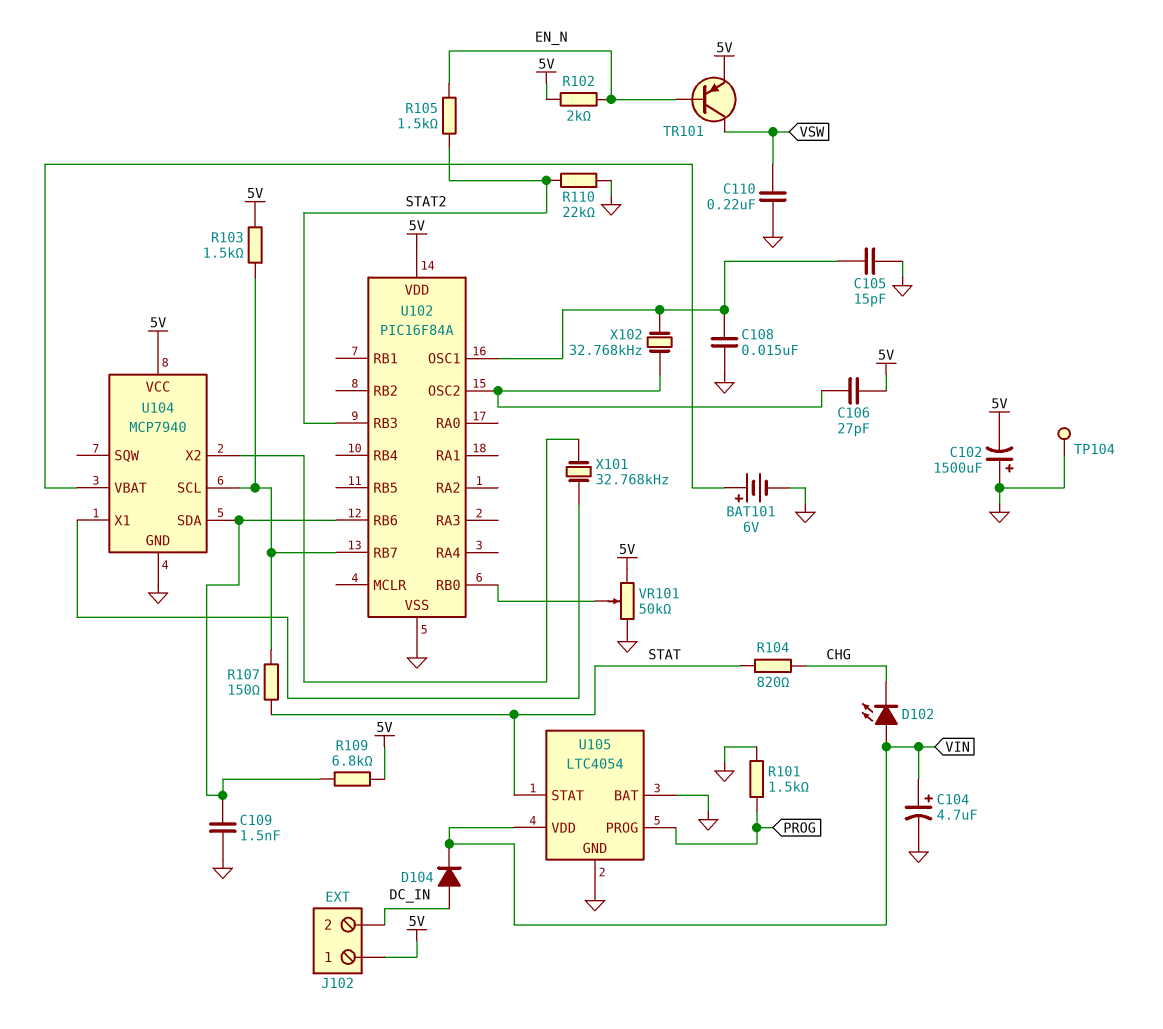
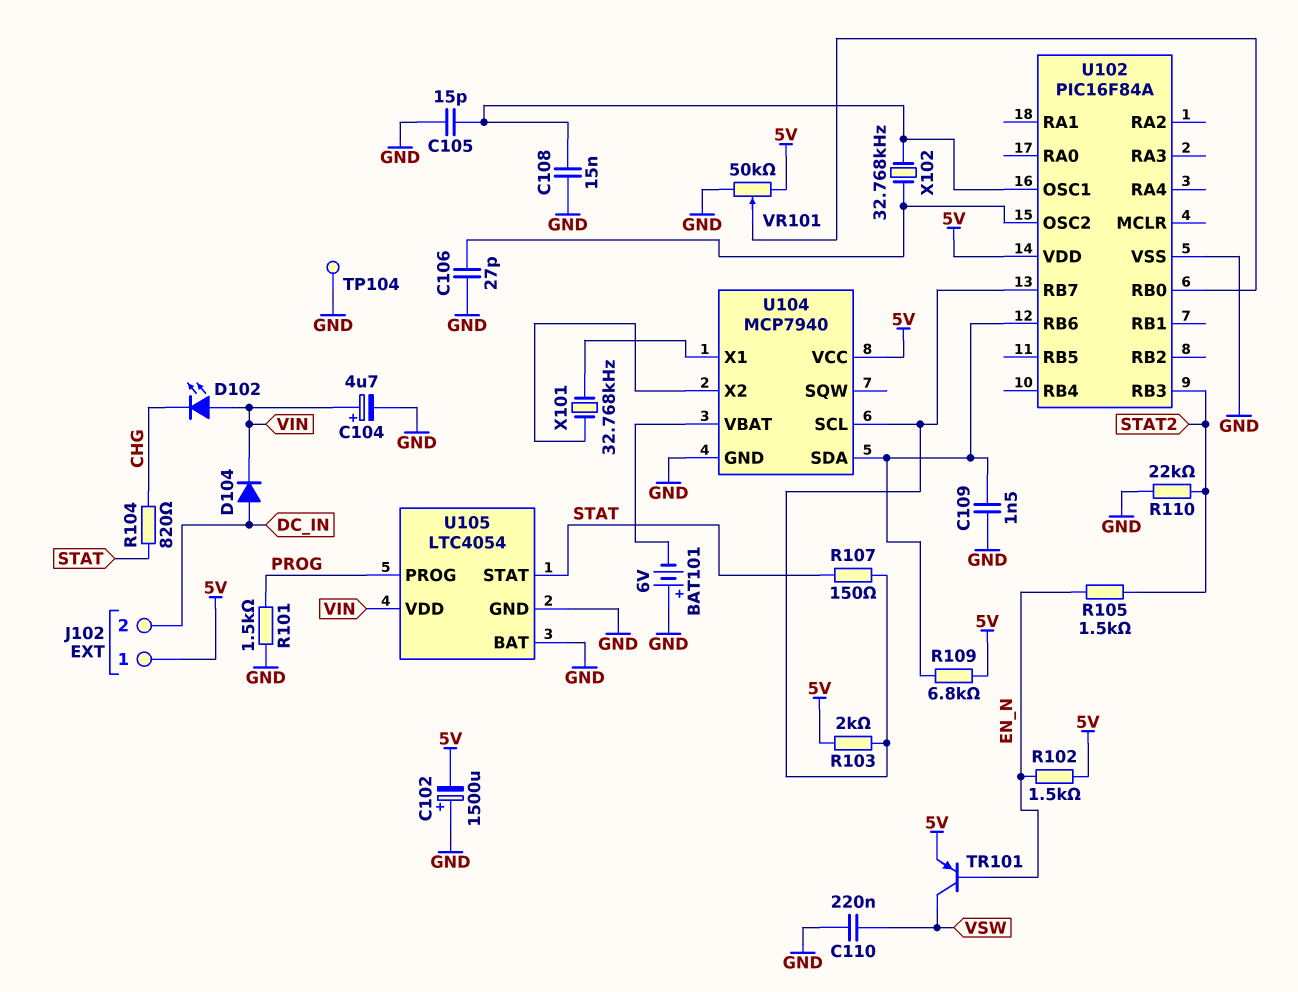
BAT101: 6V (plus U104/VBAT, minus GND) -> 6V (plus GND, minus U104/VBAT)
C106: 27pF (5V, U102/OSC2) -> 27pF (GND, U102/OSC2)
R102: 2k (5V, EN_N) -> 1.5k (5V, EN_N)
R103: 1.5k (5V, U102/RB7) -> 2k (5V, U102/RB7)

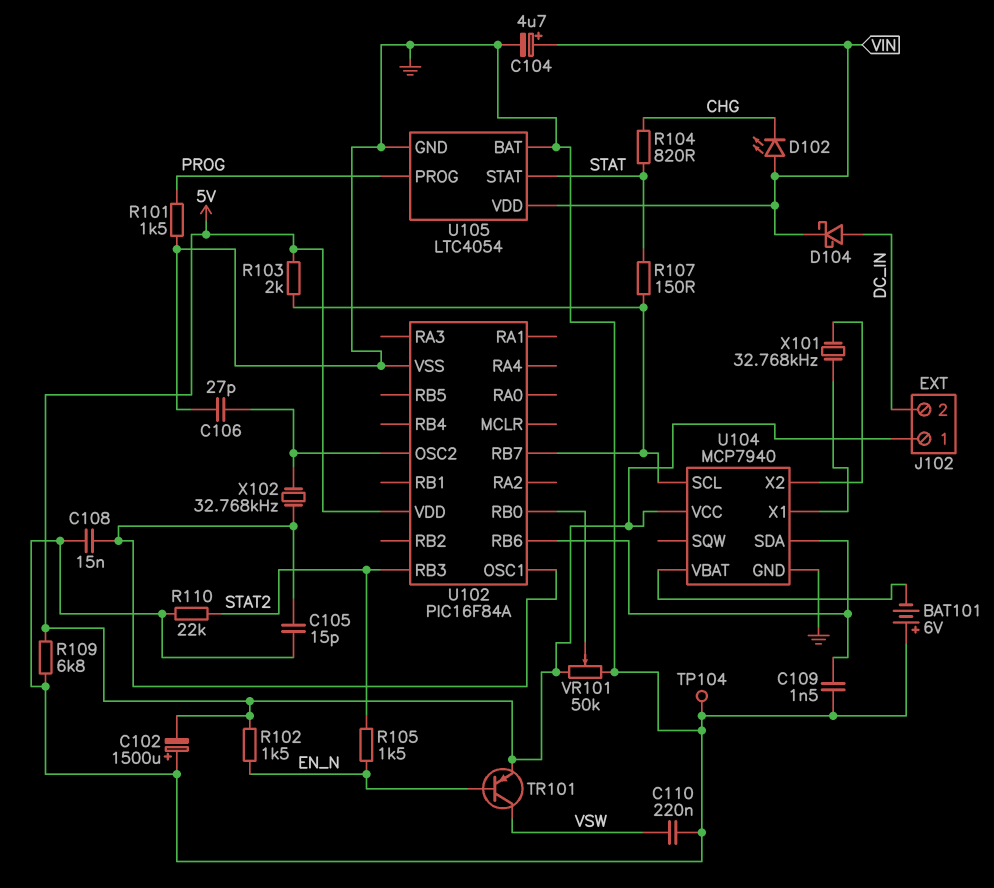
D104: diode (A DC_IN, K VIN) -> schottky (A DC_IN, K VIN)
R109: 6.8k (5V, U102/RB6) -> 6.8k (5V, GND)

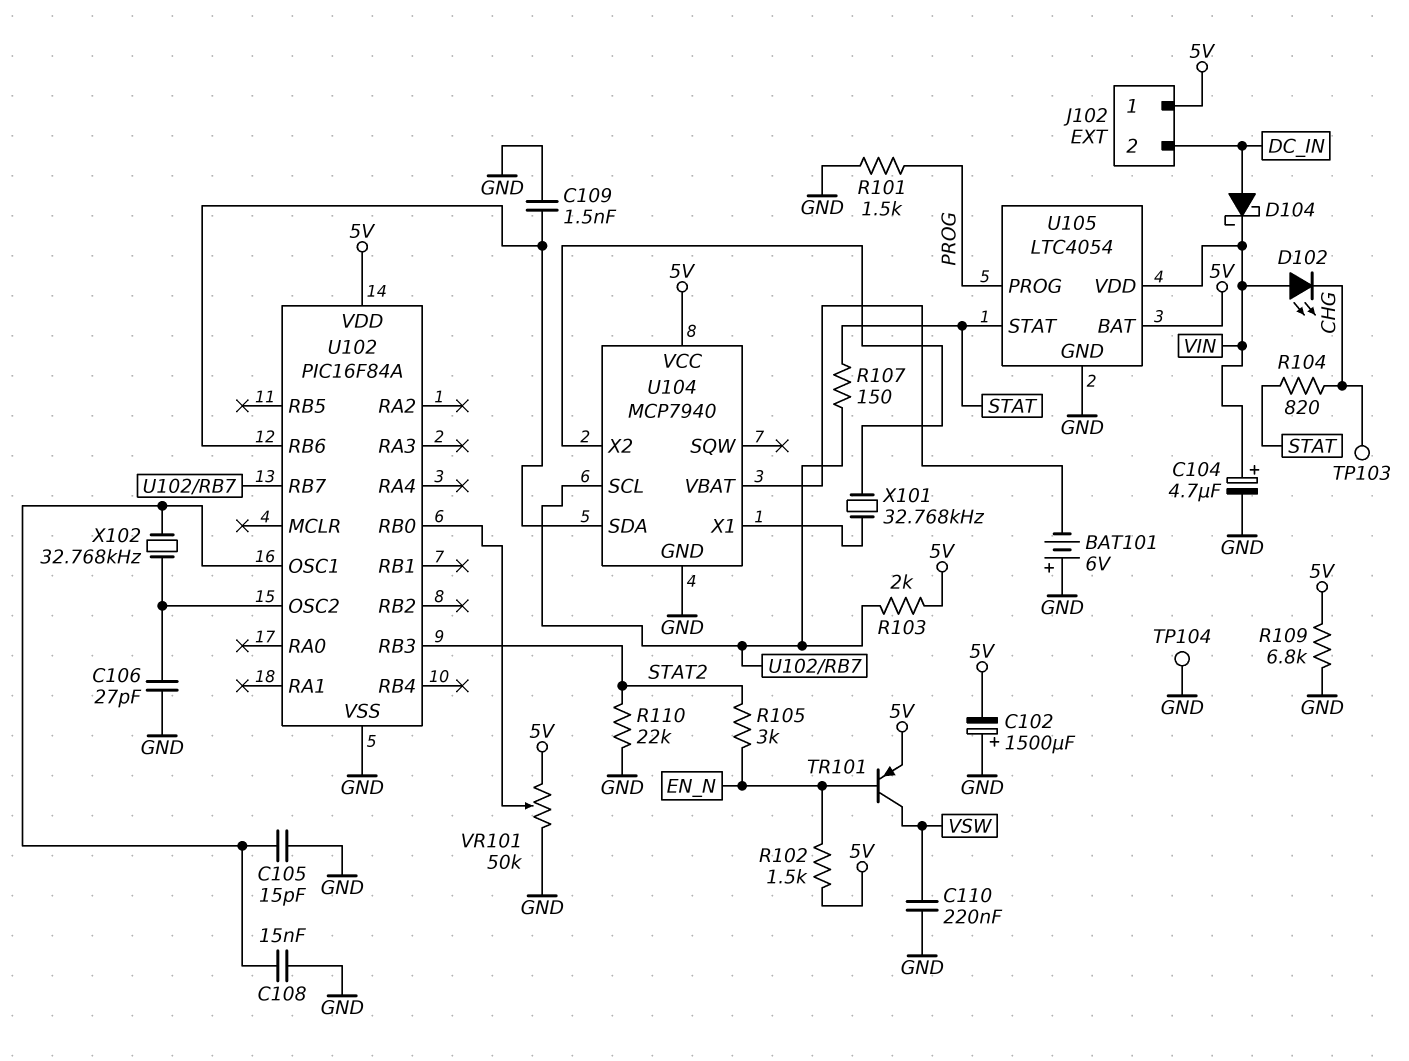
R105: 1.5k (EN_N, STAT2) -> 3k (EN_N, STAT2)
TP103: none -> test point (CHG)
U105 pin BAT: GND -> 5V

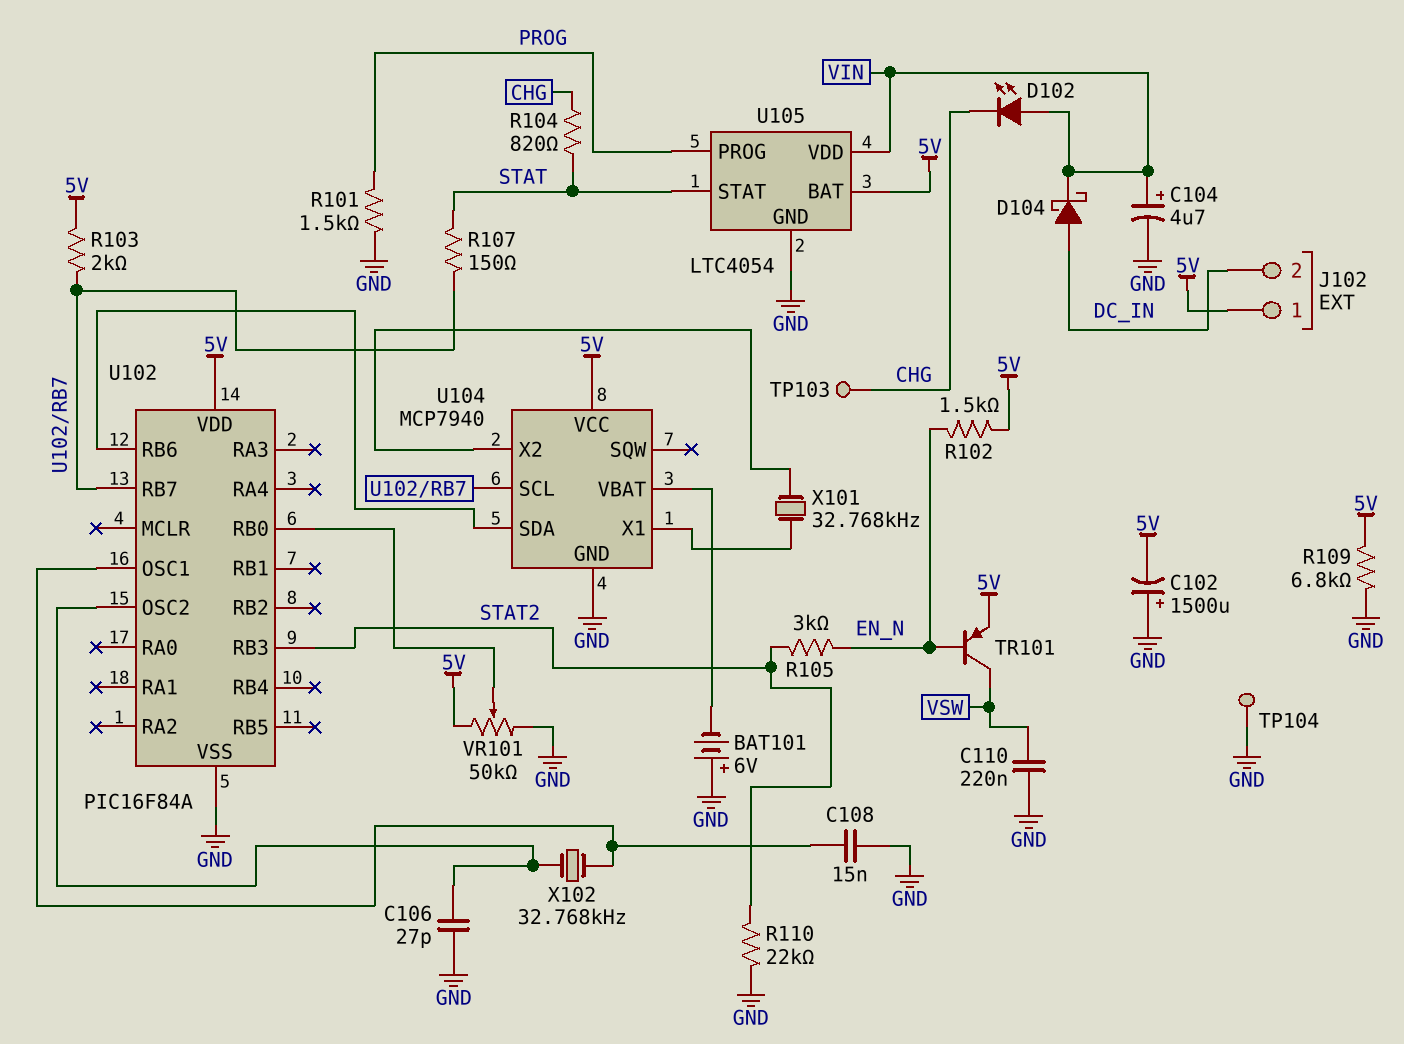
C105: 15pF (GND, U102/OSC1) -> none
C109: 1.5nF (GND, U102/RB6) -> none

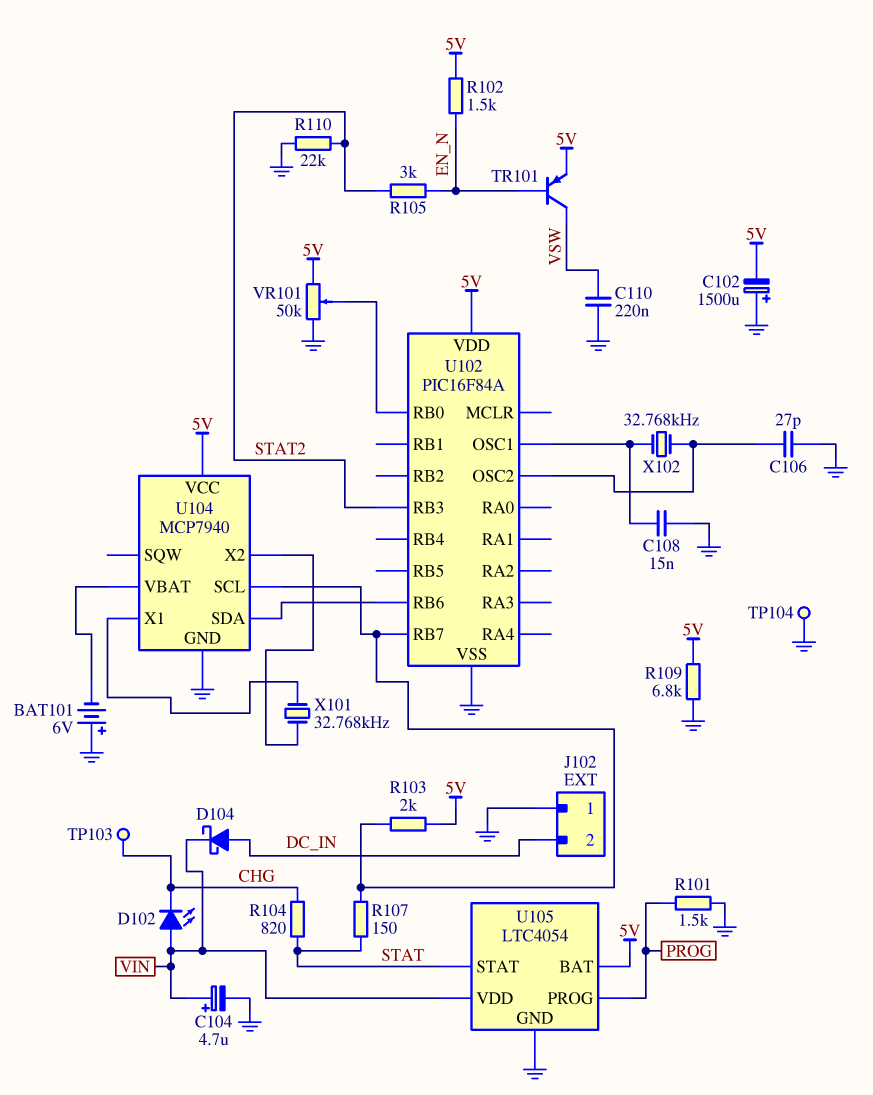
J102 pin 1: 5V -> GND

